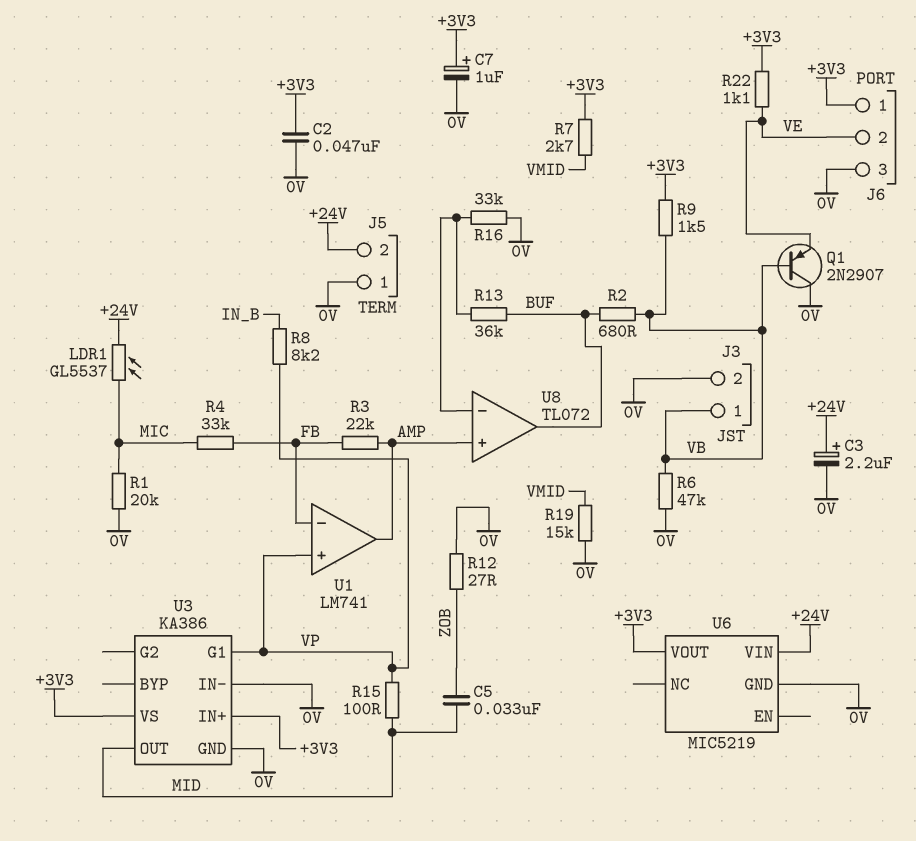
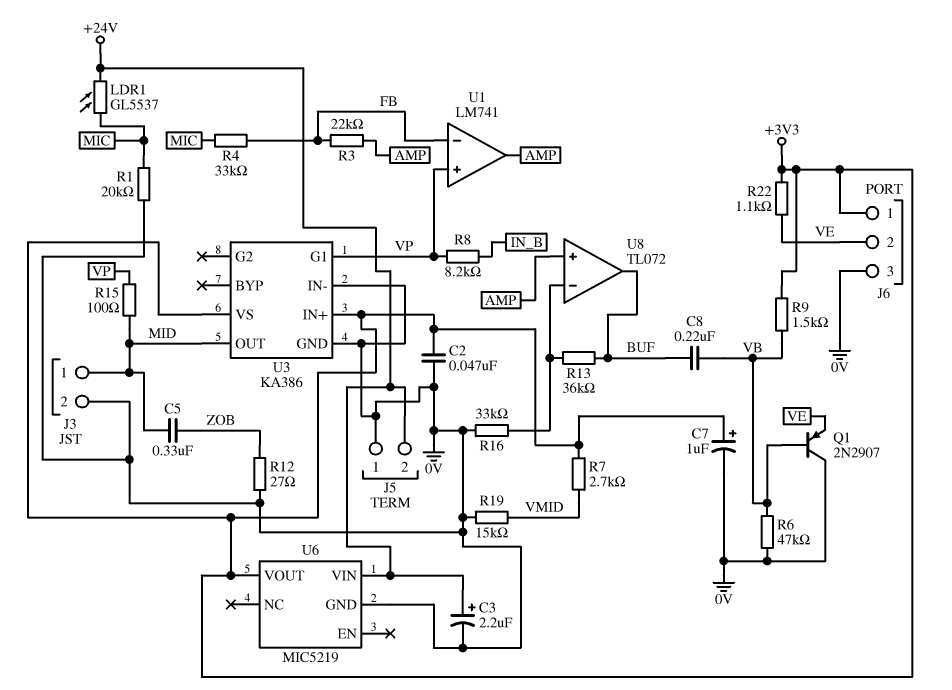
C5: 33nF (MID, ZOB) -> 330nF (MID, ZOB)
C8: none -> 220nF (BUF, VB)
J3 pin 1: VB -> MID
R2: 680 (BUF, VB) -> none

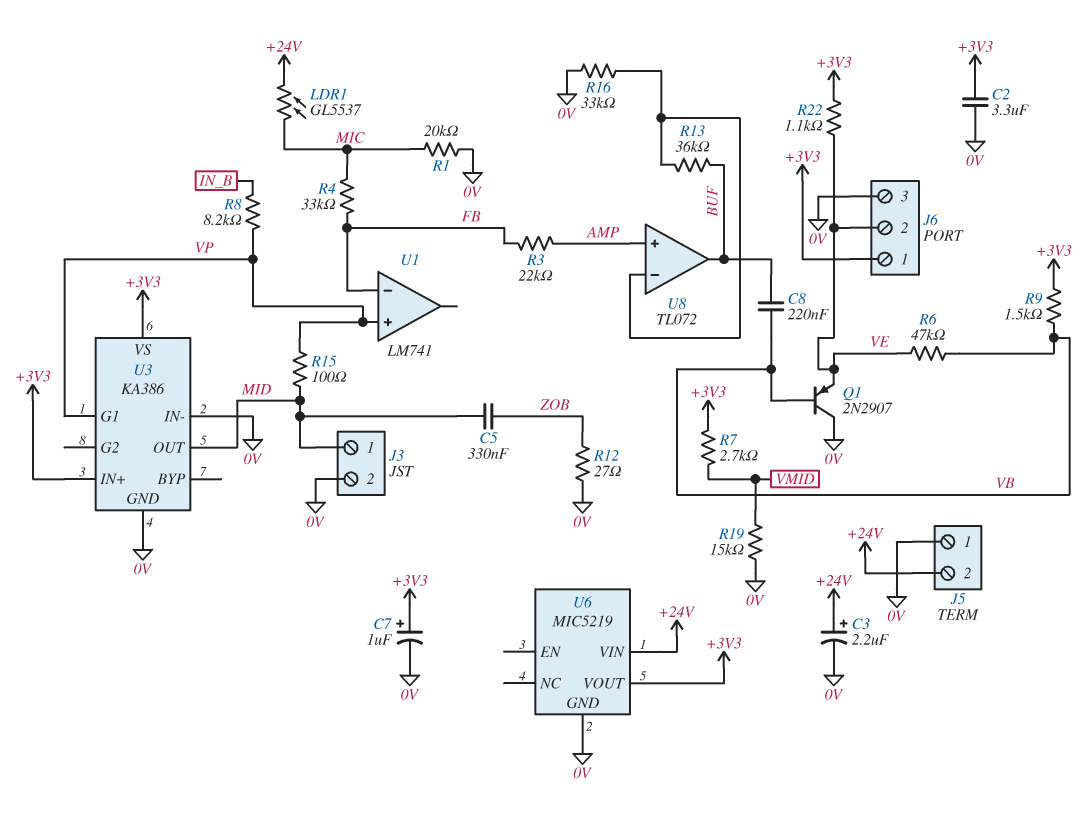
C2: 47nF (+3V3, 0V) -> 3.3uF (+3V3, 0V)
R6: 47k (0V, VB) -> 47k (VB, VE)
U1 pin out: AMP -> none

